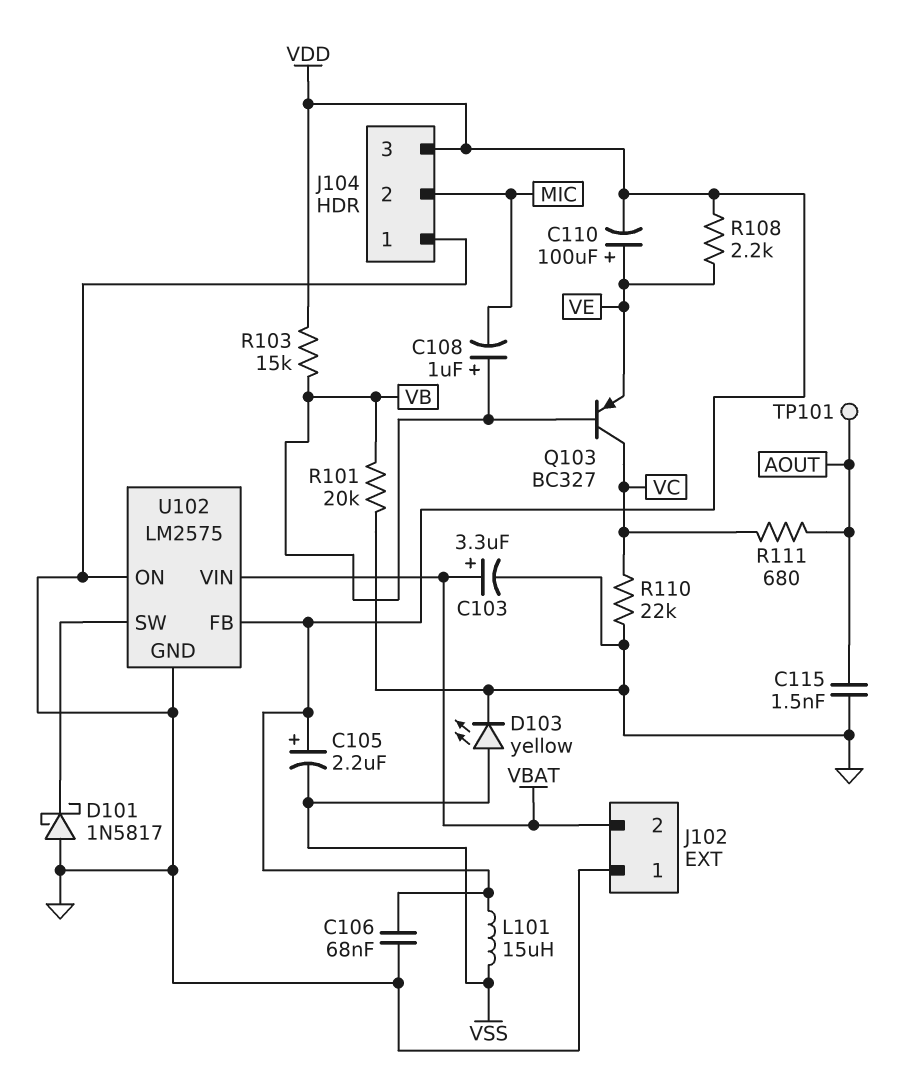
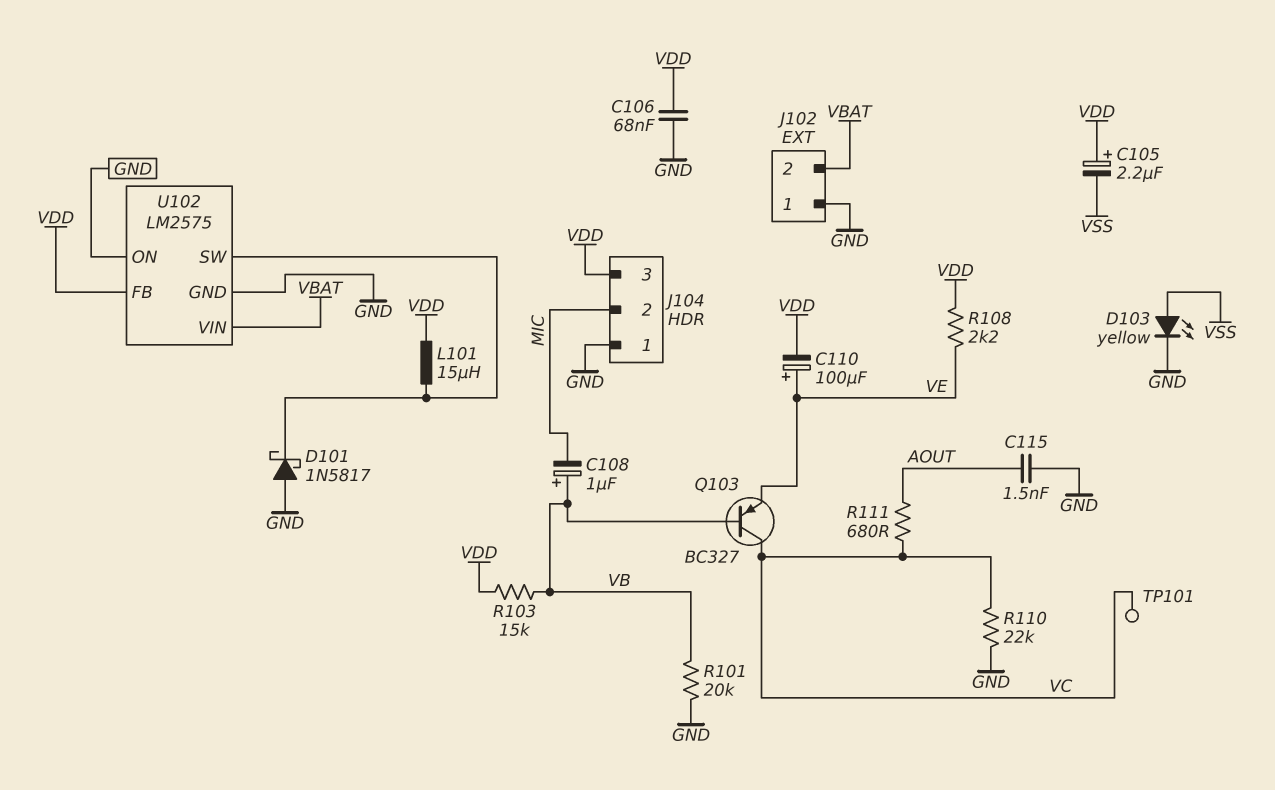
C103: 3.3uF (plus VBAT, minus GND) -> none
L101: 15uH (VDD, VSS) -> 15uH (U102/SW, VDD)
TP101: test point (AOUT) -> test point (VC)

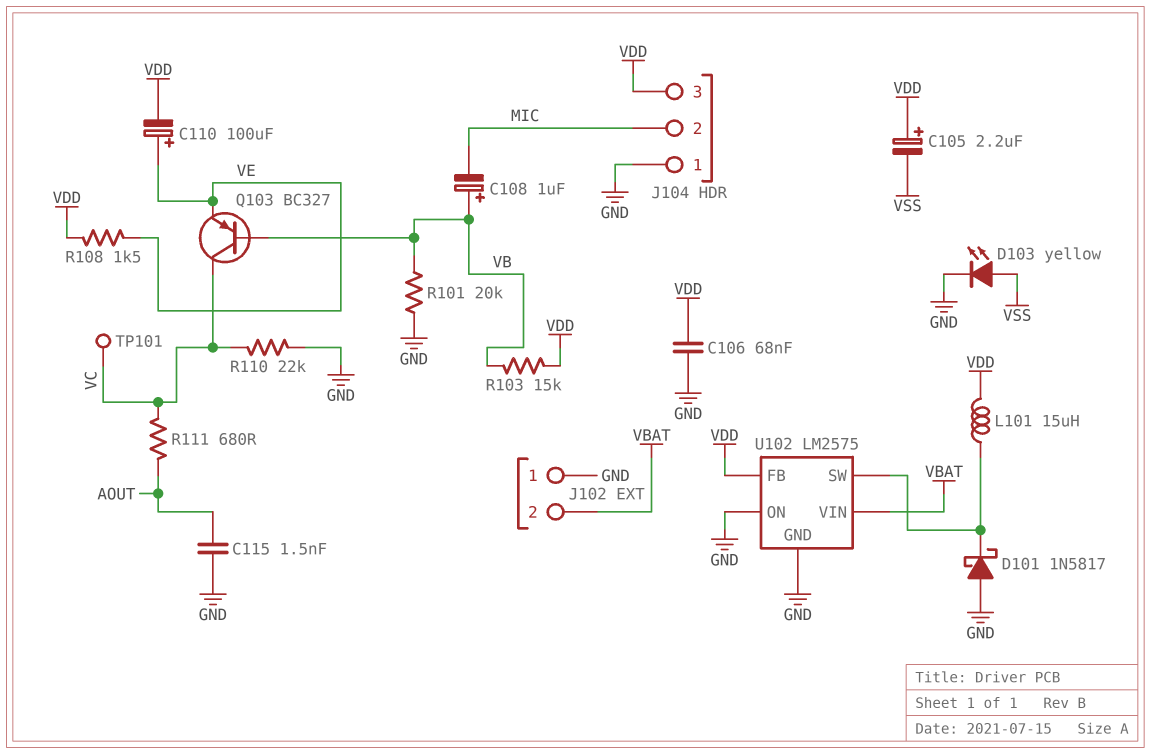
R108: 2.2k (VDD, VE) -> 1.5k (VDD, VE)

